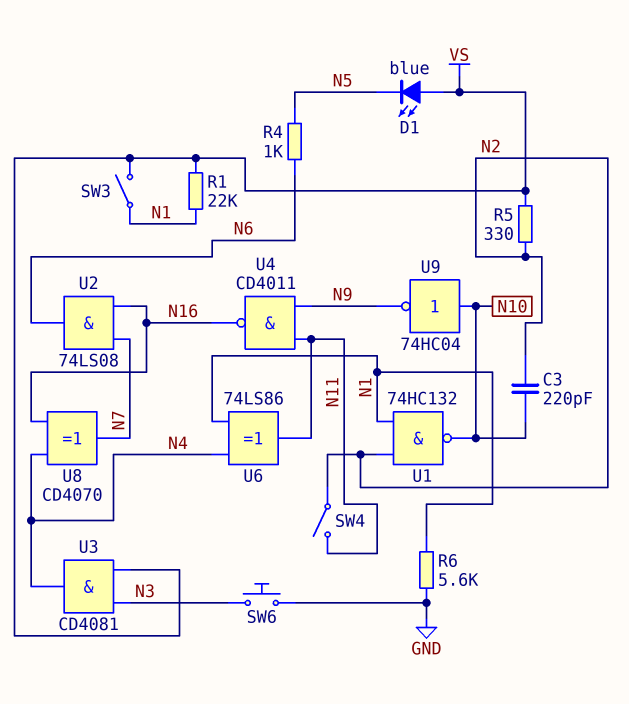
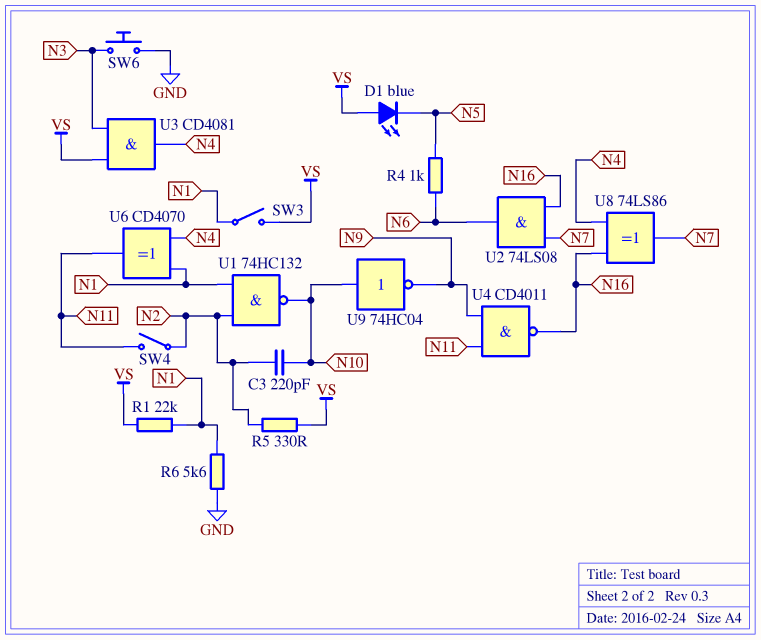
U6: XOR 74LS86 (in N1, in N4, out N11) -> XOR CD4070 (in N1, in N4, out N11)
U8: XOR CD4070 (in N4, in N16, out N7) -> XOR 74LS86 (in N4, in N16, out N7)

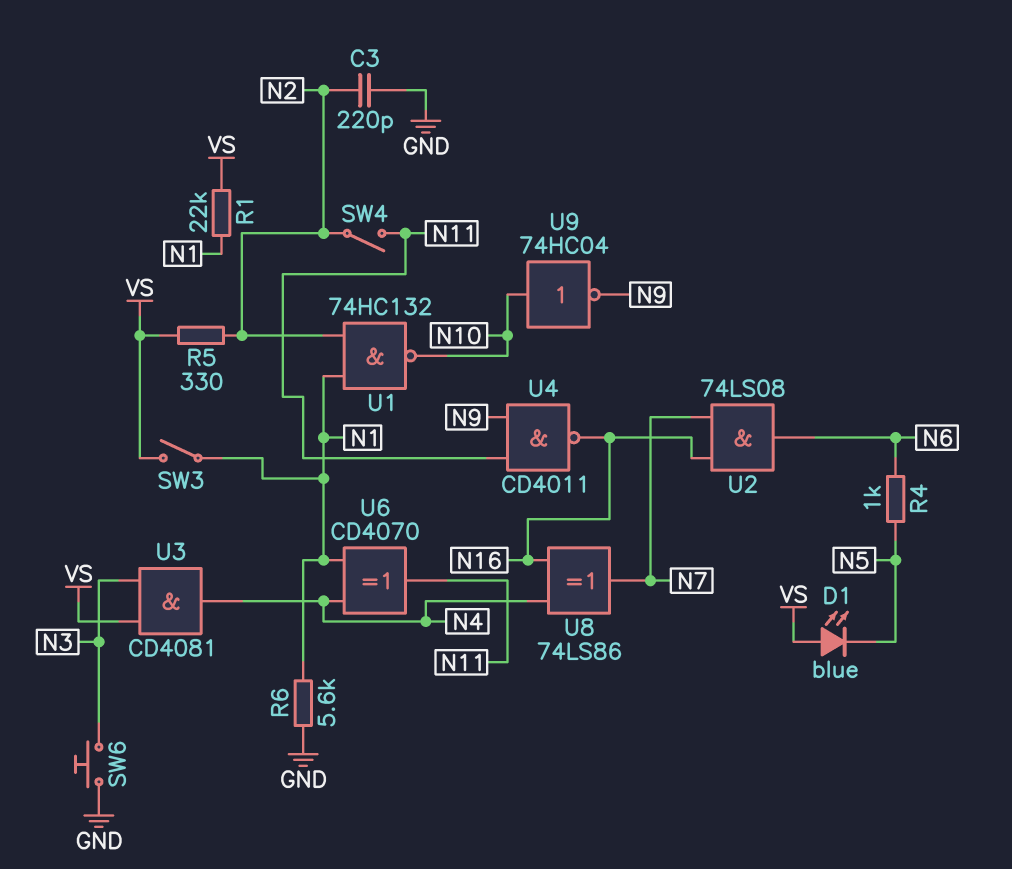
C3: 220pF (N2, N10) -> 220pF (GND, N2)

